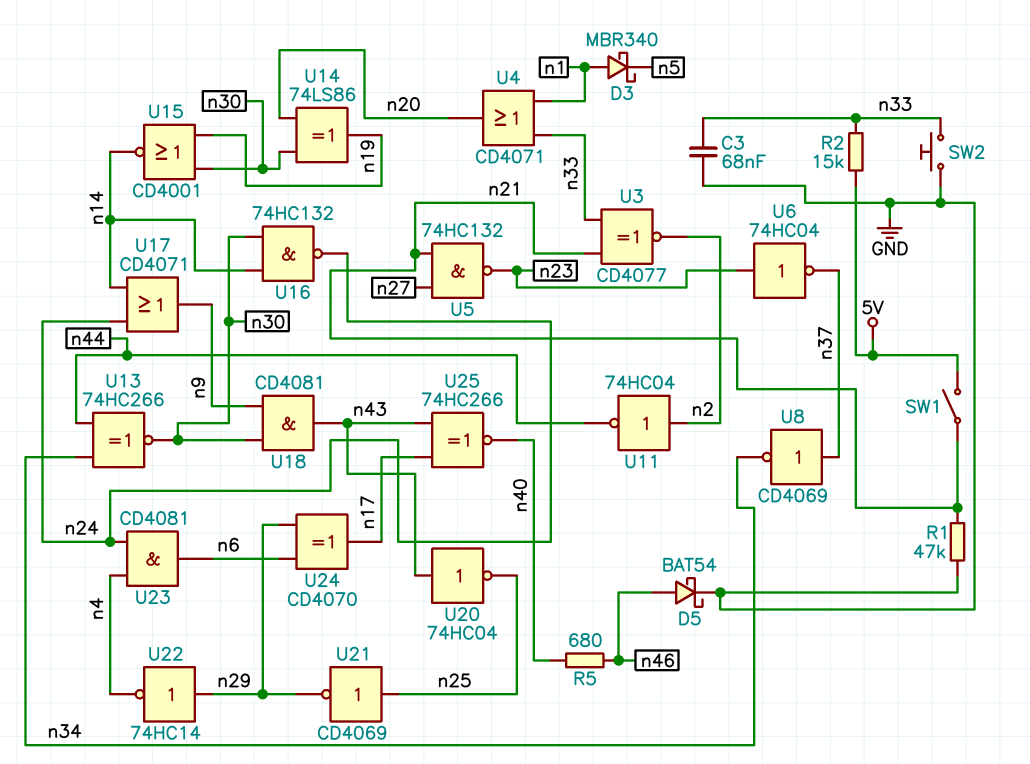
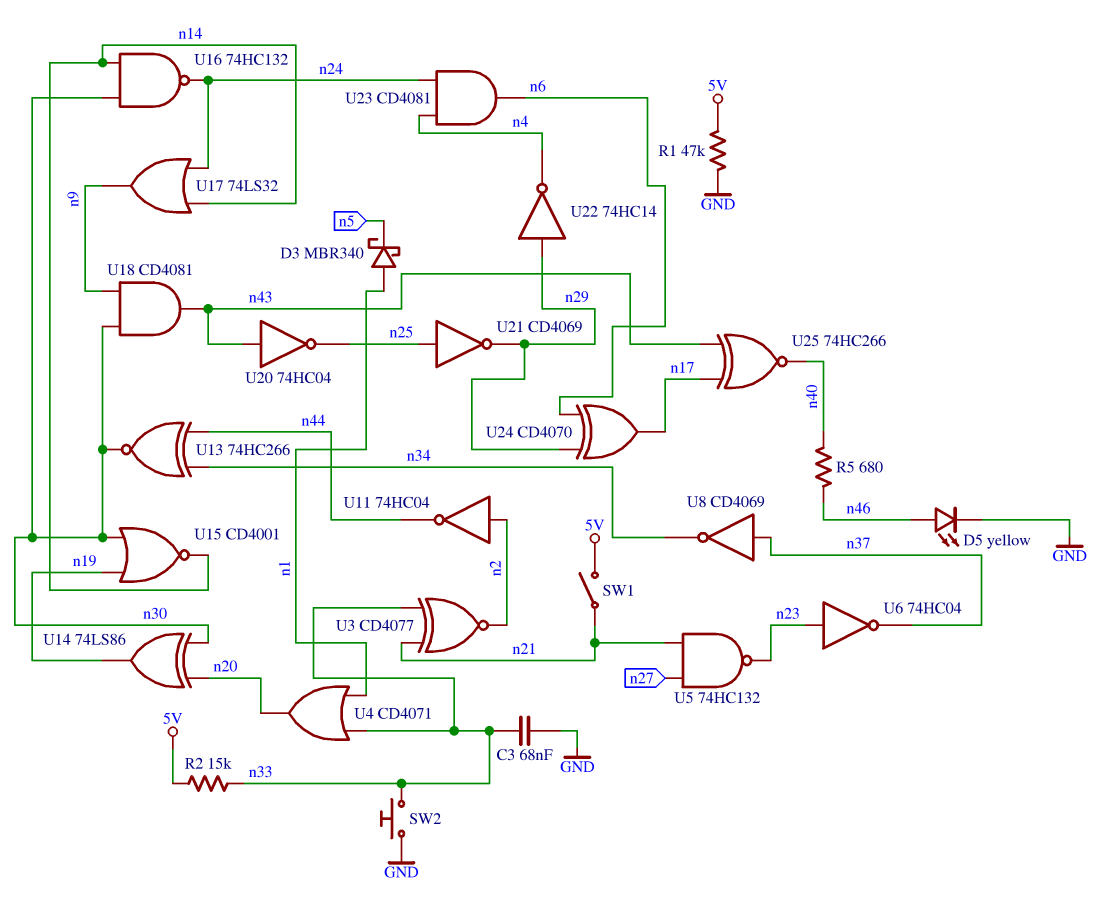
D5: schottky BAT54 (A n46, K GND) -> LED yellow (A n46, K GND)
R1: 47k (GND, n21) -> 47k (5V, GND)
U17: OR CD4071 (in n14, in n24, out n9) -> OR 74LS32 (in n14, in n24, out n9)

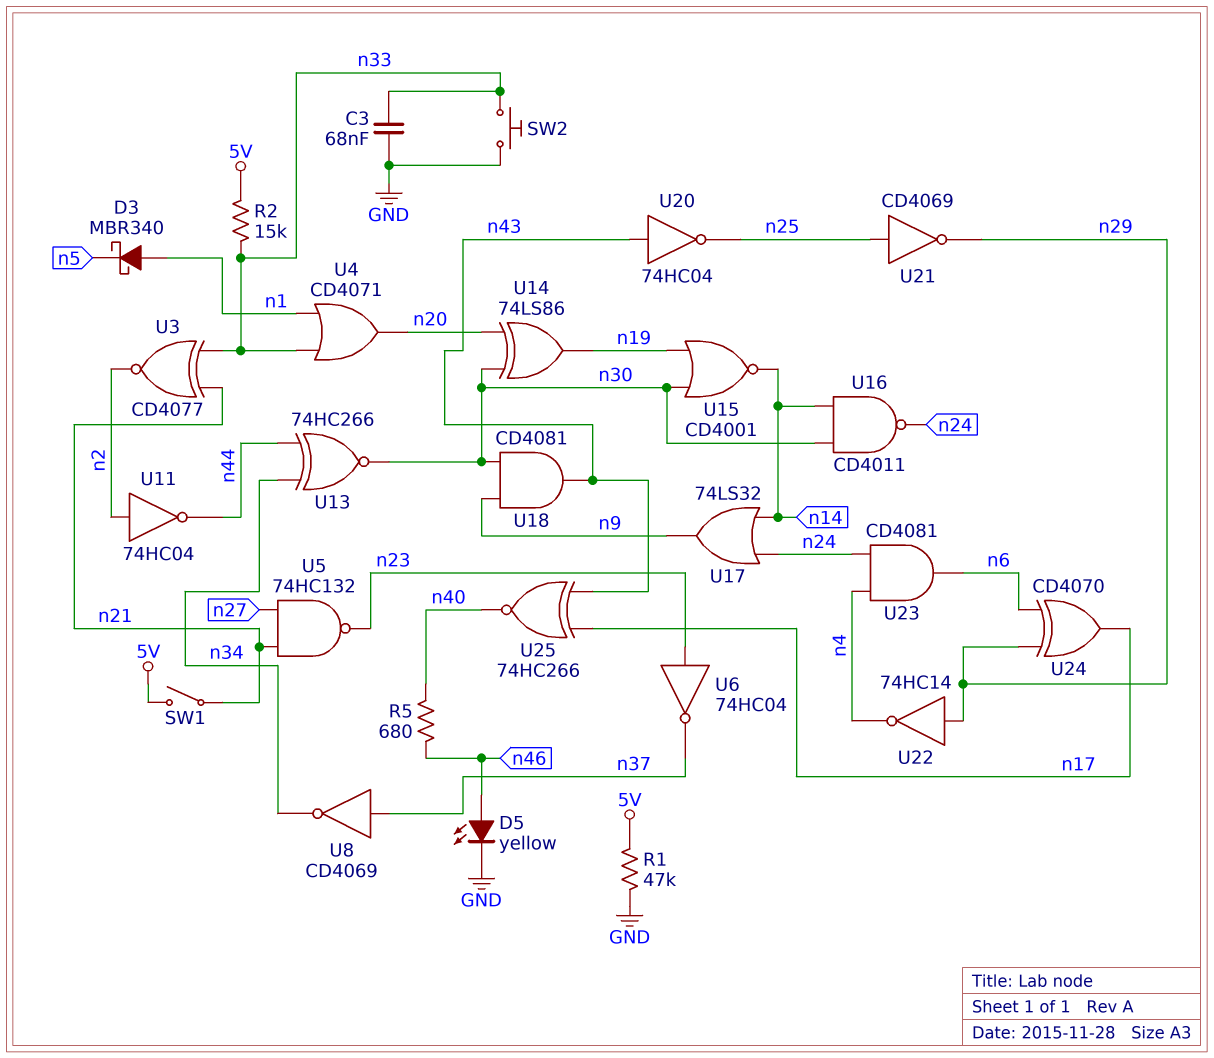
U16: NAND 74HC132 (in n14, in n30, out n24) -> NAND CD4011 (in n14, in n30, out n24)

